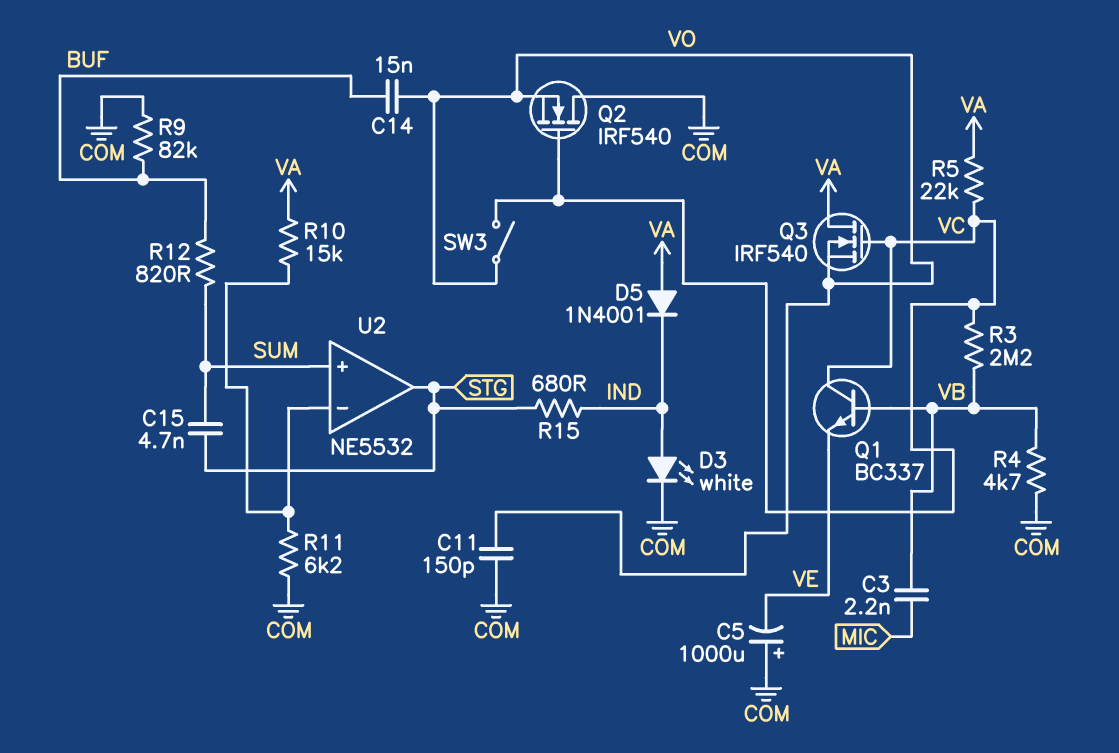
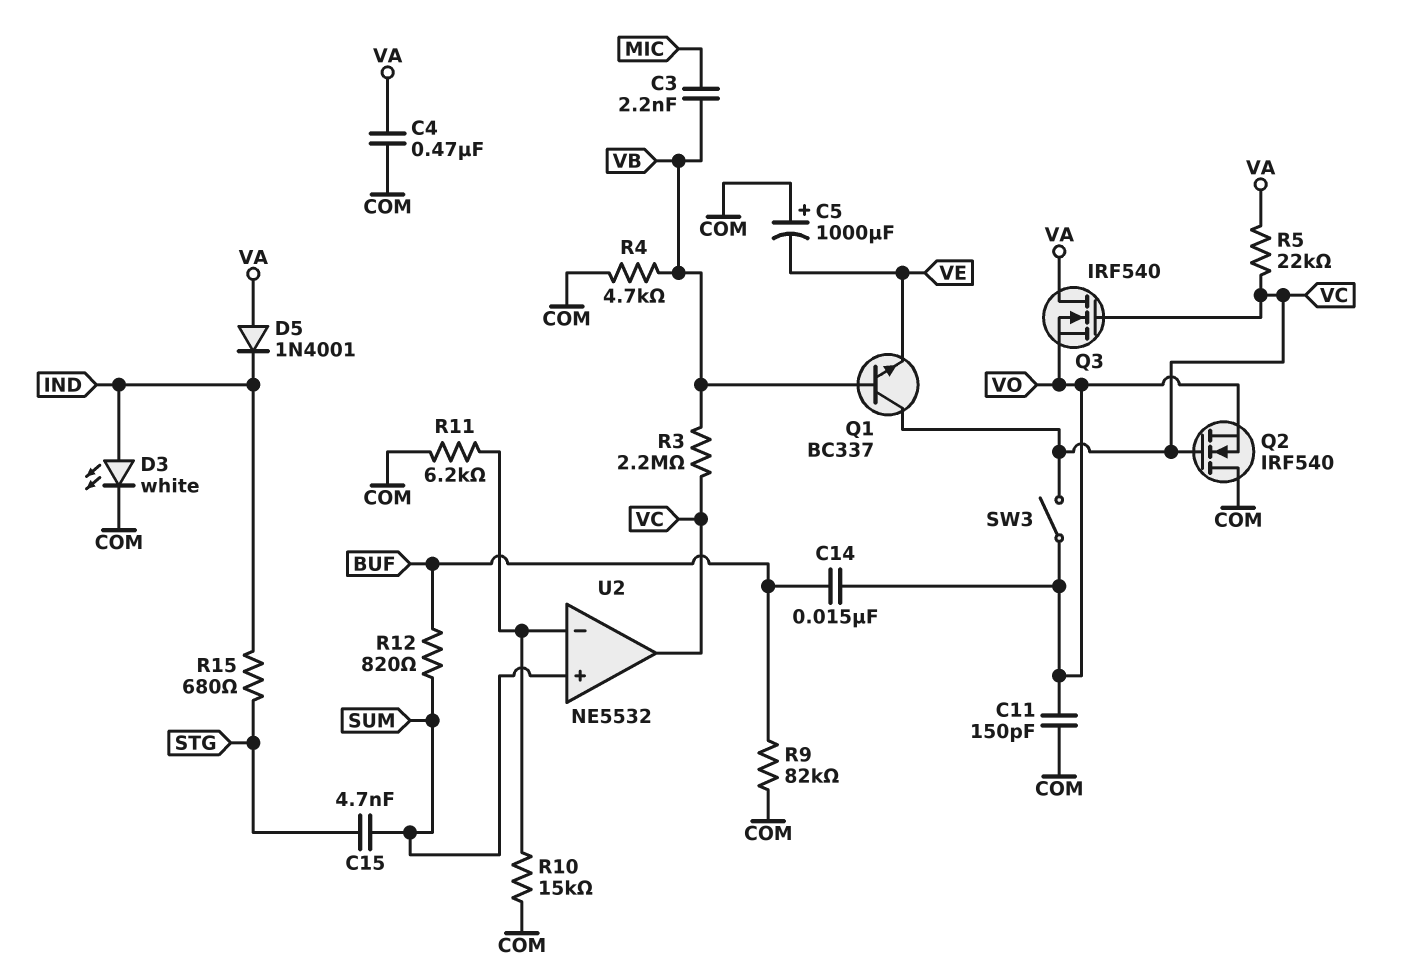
C4: none -> 470nF (COM, VA)
R10: 15k (U2/in-, VA) -> 15k (COM, U2/in-)
U2 pin out: STG -> VC

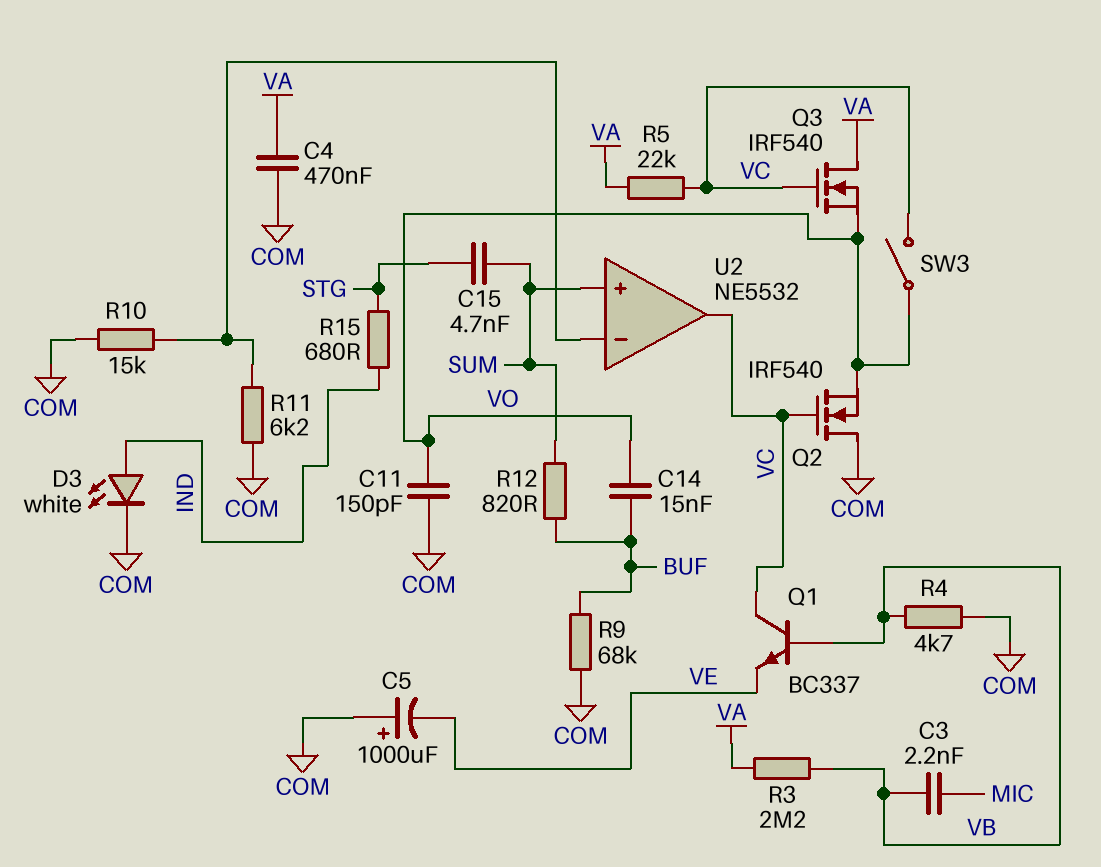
D5: diode 1N4001 (A VA, K IND) -> none
R3: 2.2M (VB, VC) -> 2.2M (VA, VB)
R9: 82k (BUF, COM) -> 68k (BUF, COM)

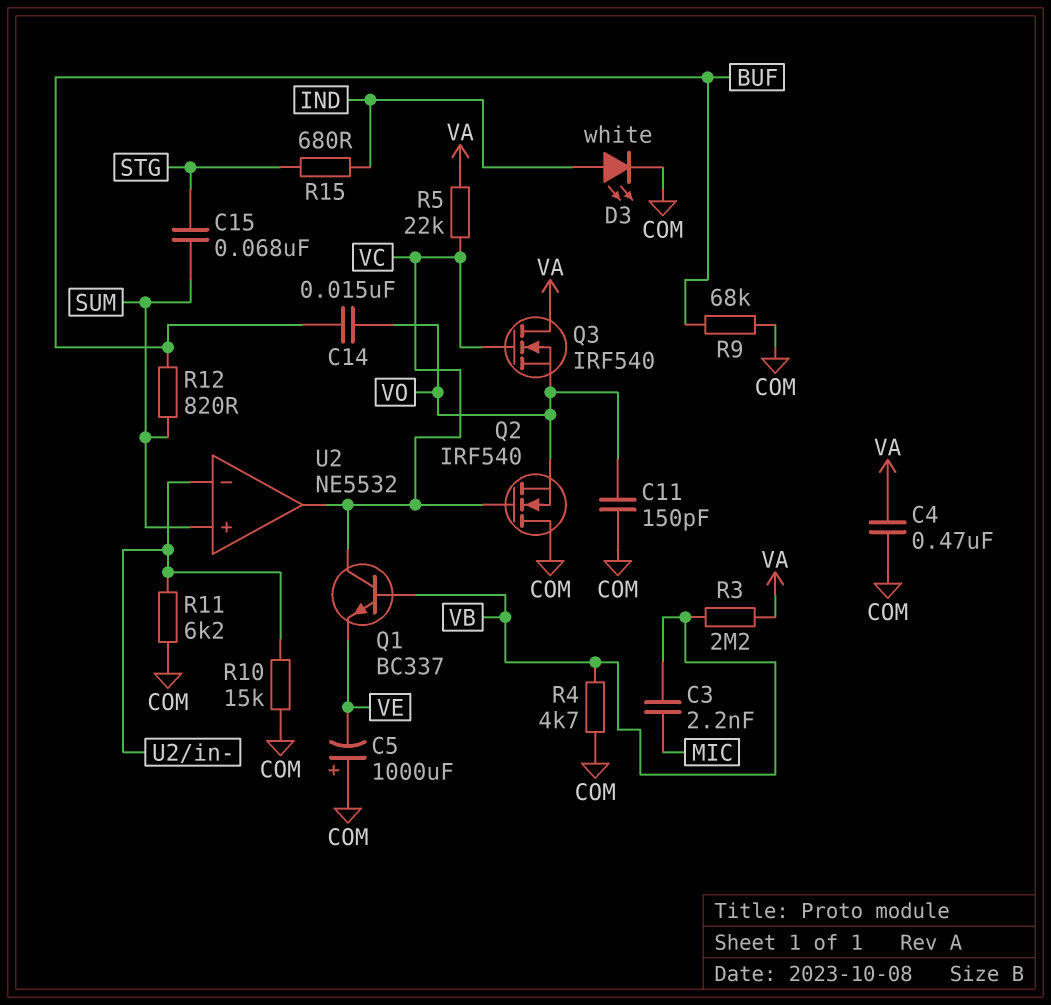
C15: 4.7nF (STG, SUM) -> 68nF (STG, SUM)
SW3: switch (VC, VO) -> none

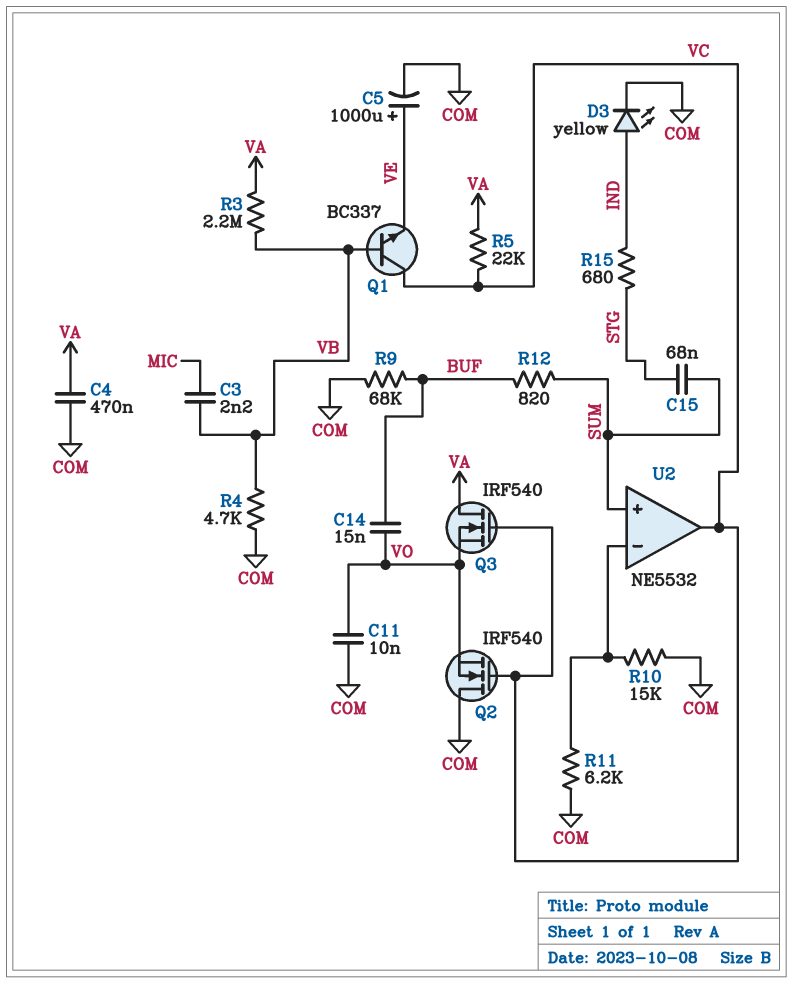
C5: 1000uF (plus COM, minus VE) -> 1000uF (plus VE, minus COM)
C11: 150pF (COM, VO) -> 10nF (COM, VO)
D3: LED white (A IND, K COM) -> LED yellow (A IND, K COM)

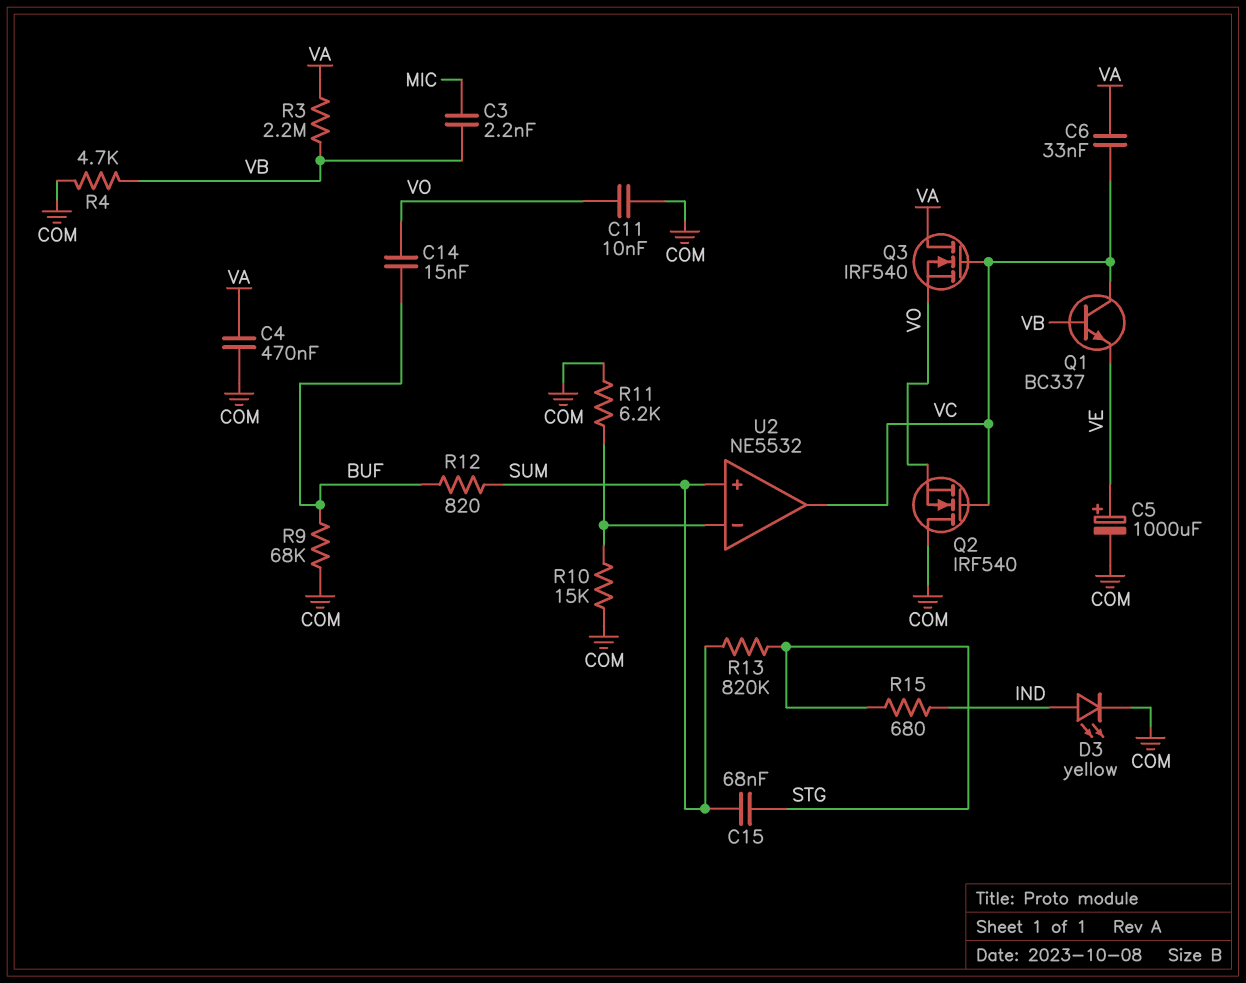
C6: none -> 33nF (VA, VC)
R5: 22k (VA, VC) -> none
R13: none -> 820k (STG, SUM)

